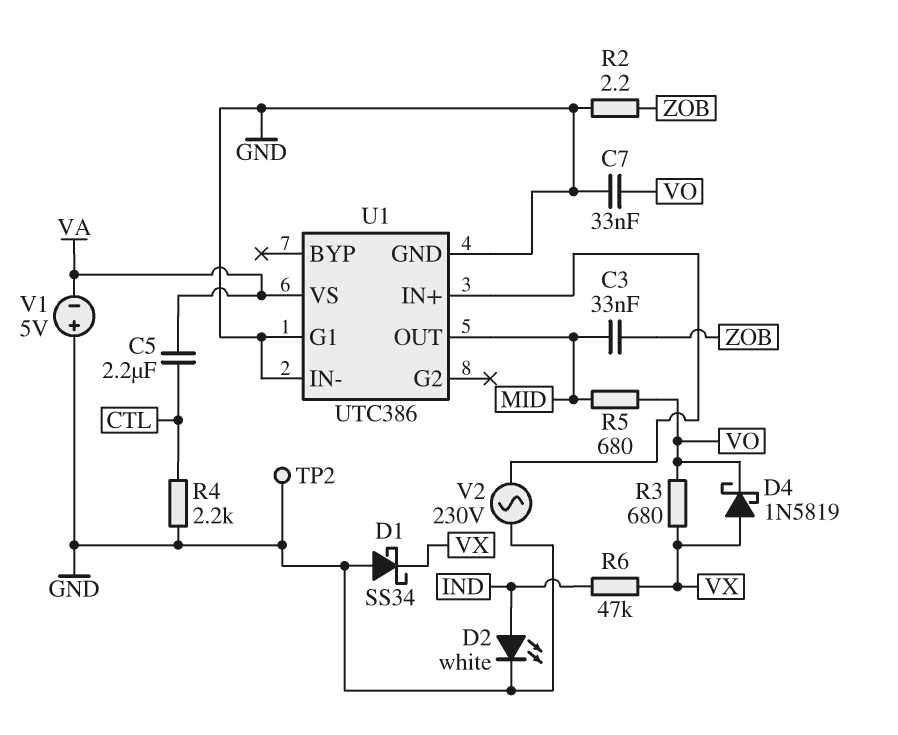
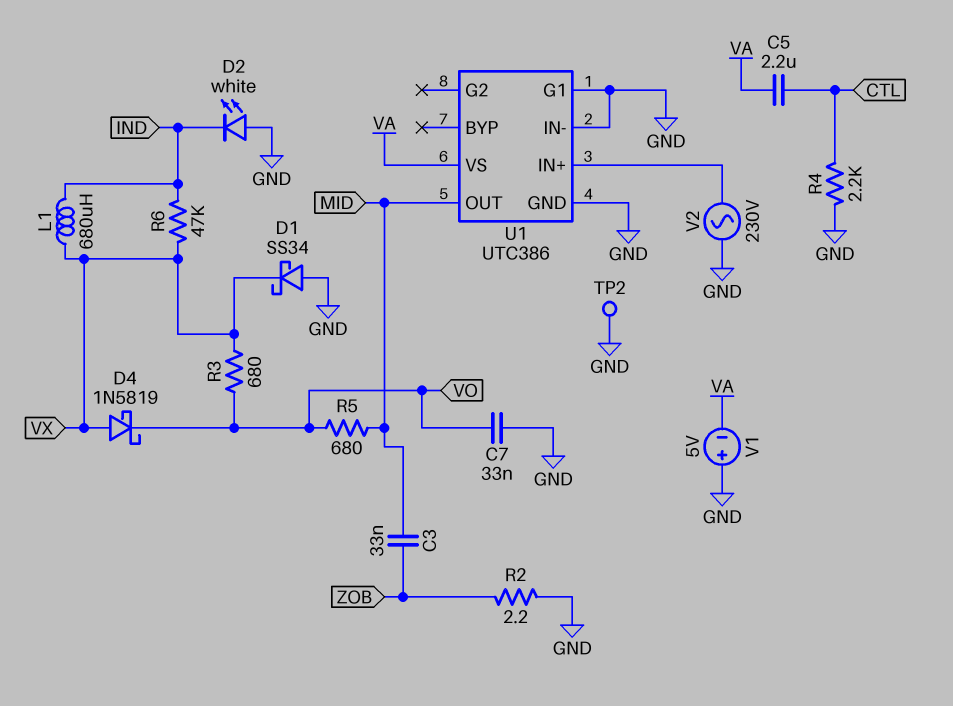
D2: LED white (A IND, K GND) -> LED white (A GND, K IND)
L1: none -> 680uH (IND, VX)

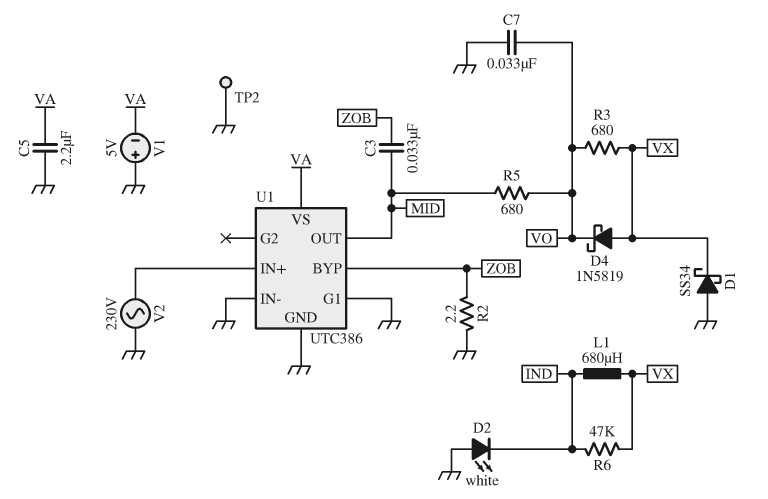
C5: 2.2uF (CTL, VA) -> 2.2uF (GND, VA)
R4: 2.2k (CTL, GND) -> none
U1 pin BYP: none -> ZOB

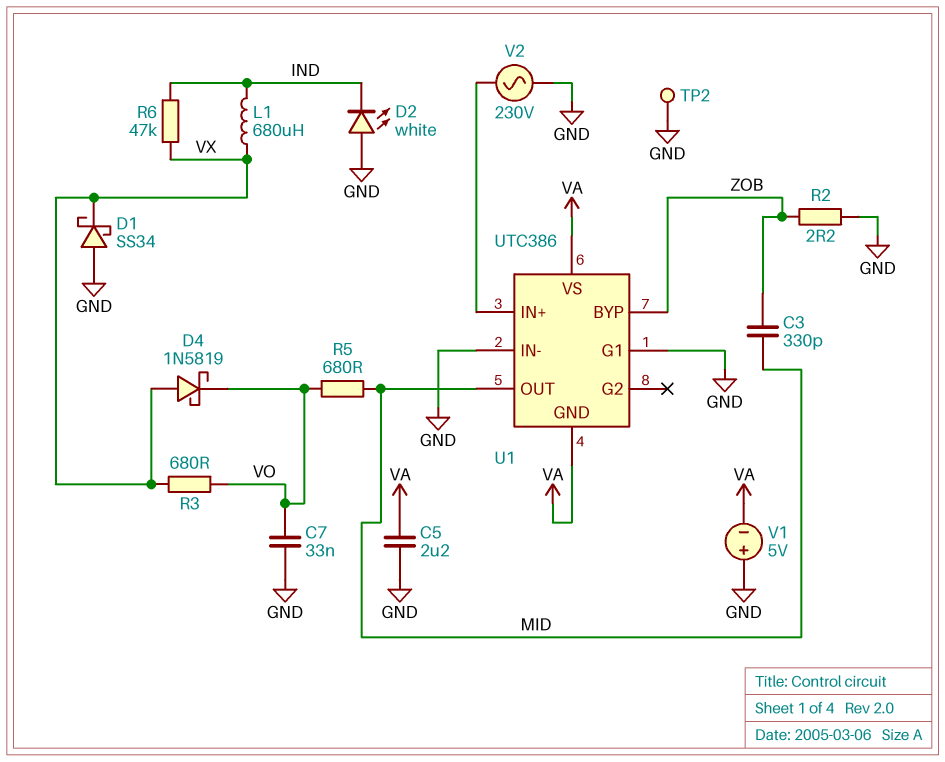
C3: 33nF (MID, ZOB) -> 330pF (MID, ZOB)
U1 pin GND: GND -> VA

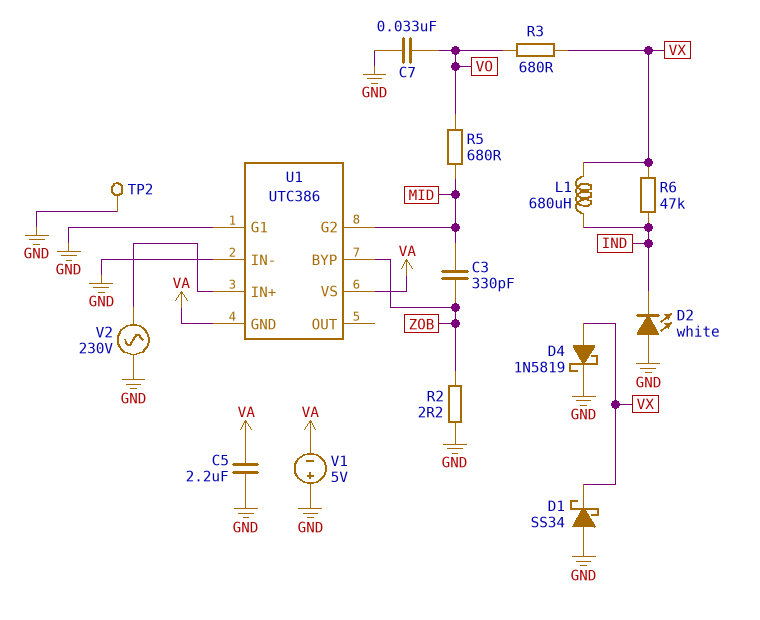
D4: schottky 1N5819 (A VX, K VO) -> schottky 1N5819 (A VX, K GND)
U1 pin G2: none -> MID
U1 pin OUT: MID -> none

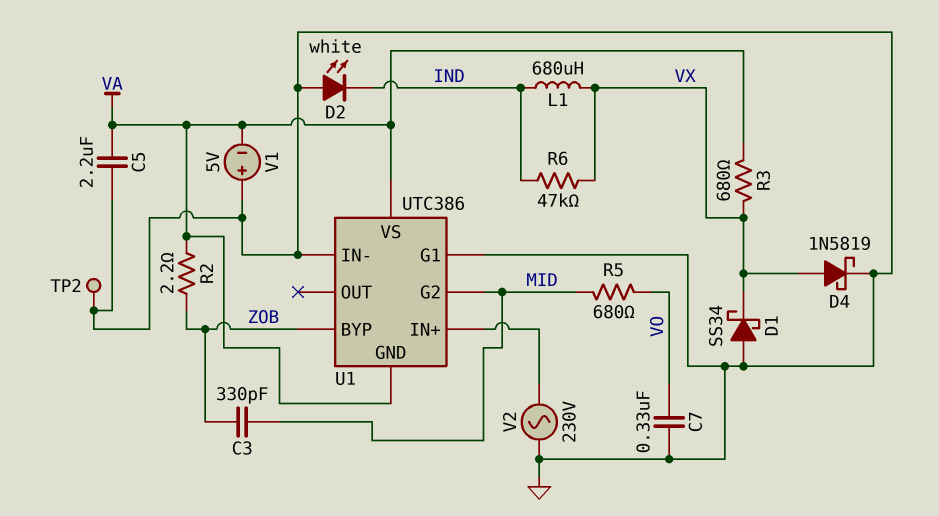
C7: 33nF (GND, VO) -> 330nF (GND, VO)
R2: 2.2 (GND, ZOB) -> 2.2 (VA, ZOB)
R3: 680 (VO, VX) -> 680 (VA, VX)

